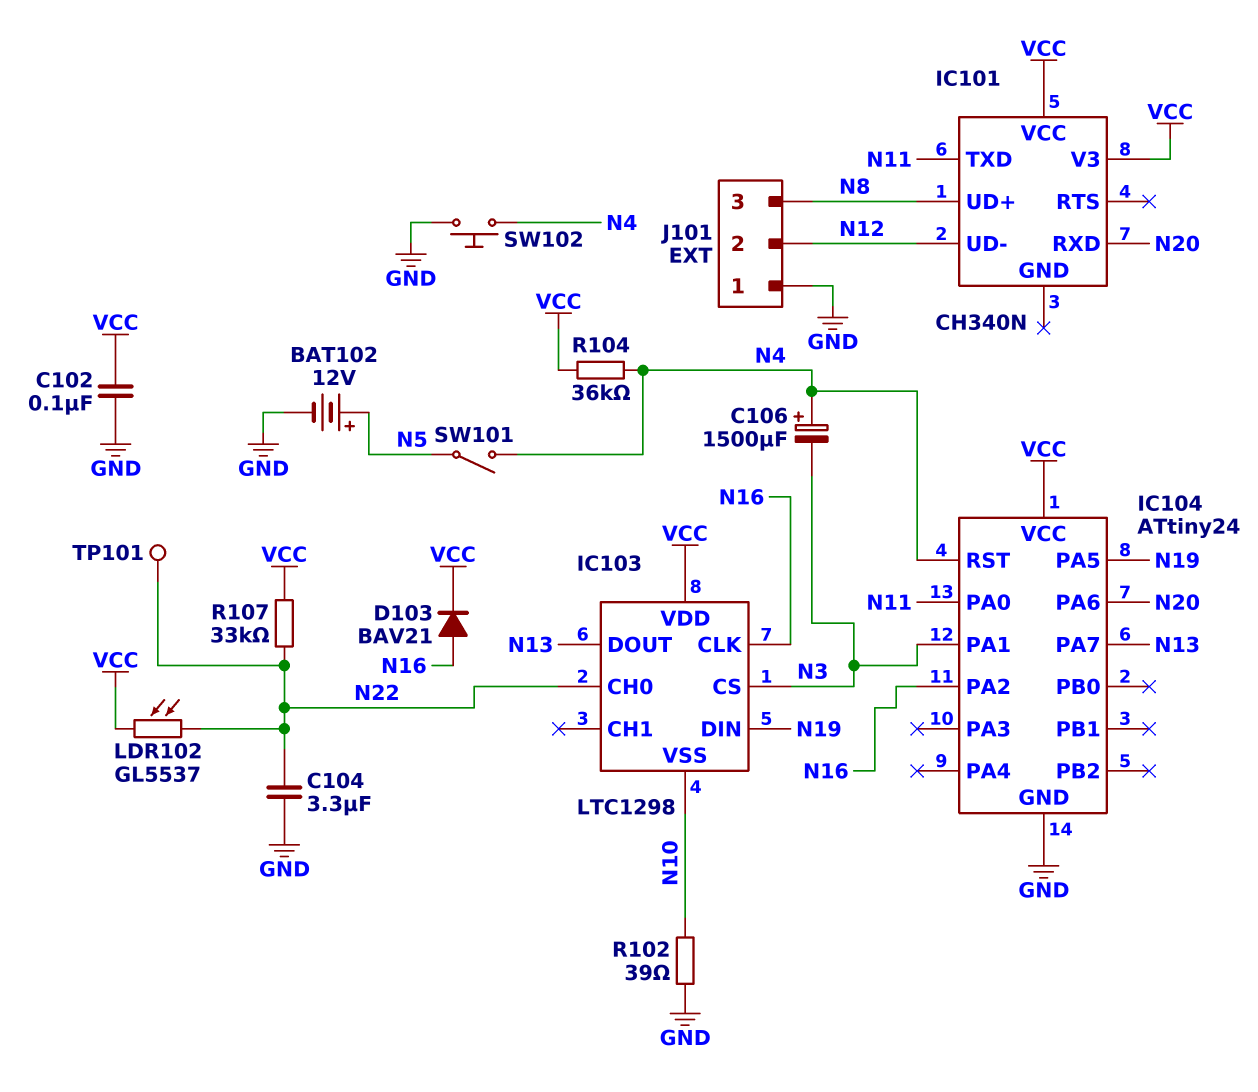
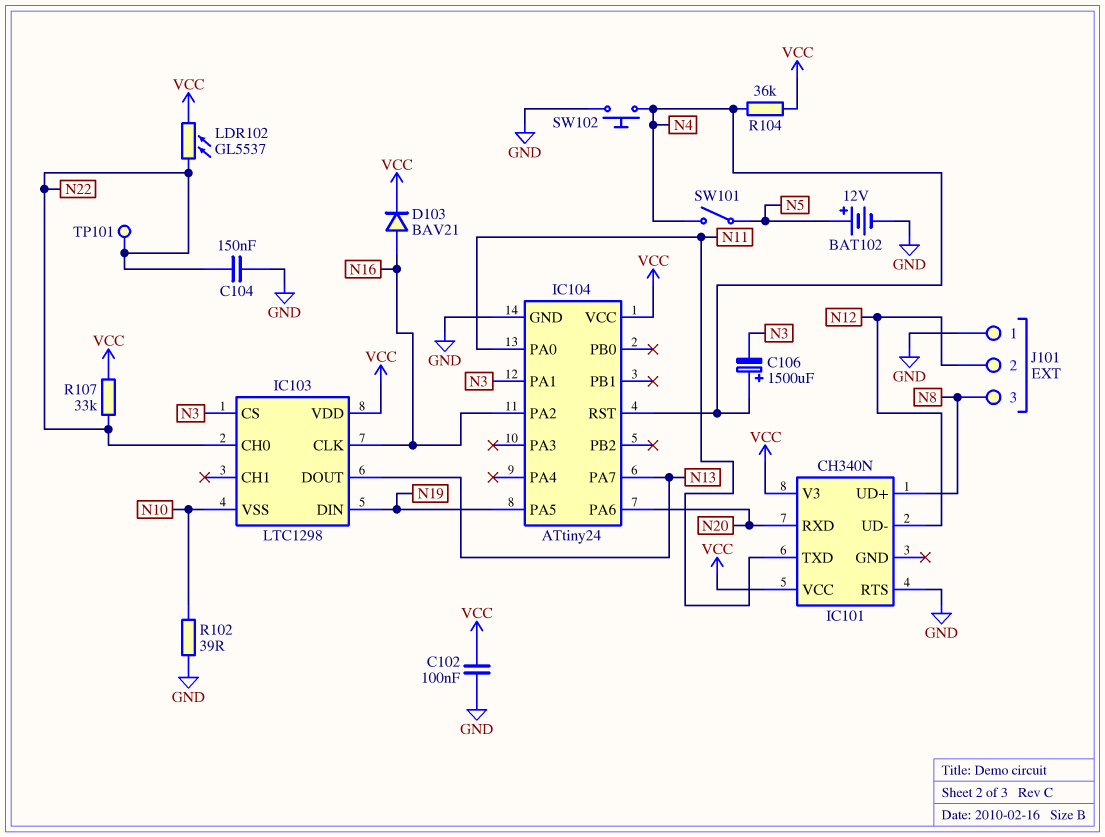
C104: 3.3uF (GND, N22) -> 150nF (GND, N22)
IC101 pin RTS: none -> GND

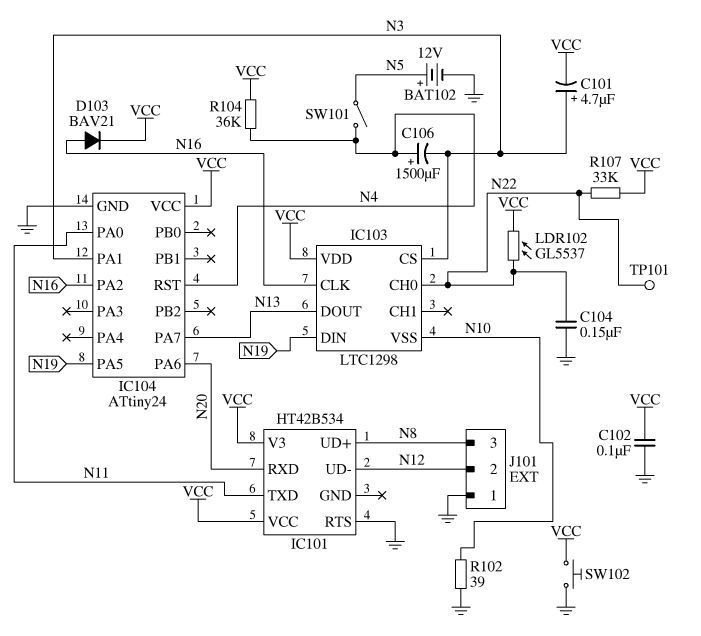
C101: none -> 4.7uF (plus N3, minus VCC)
IC101: CH340N -> HT42B534
SW102: button (GND, N4) -> button (GND, VCC)

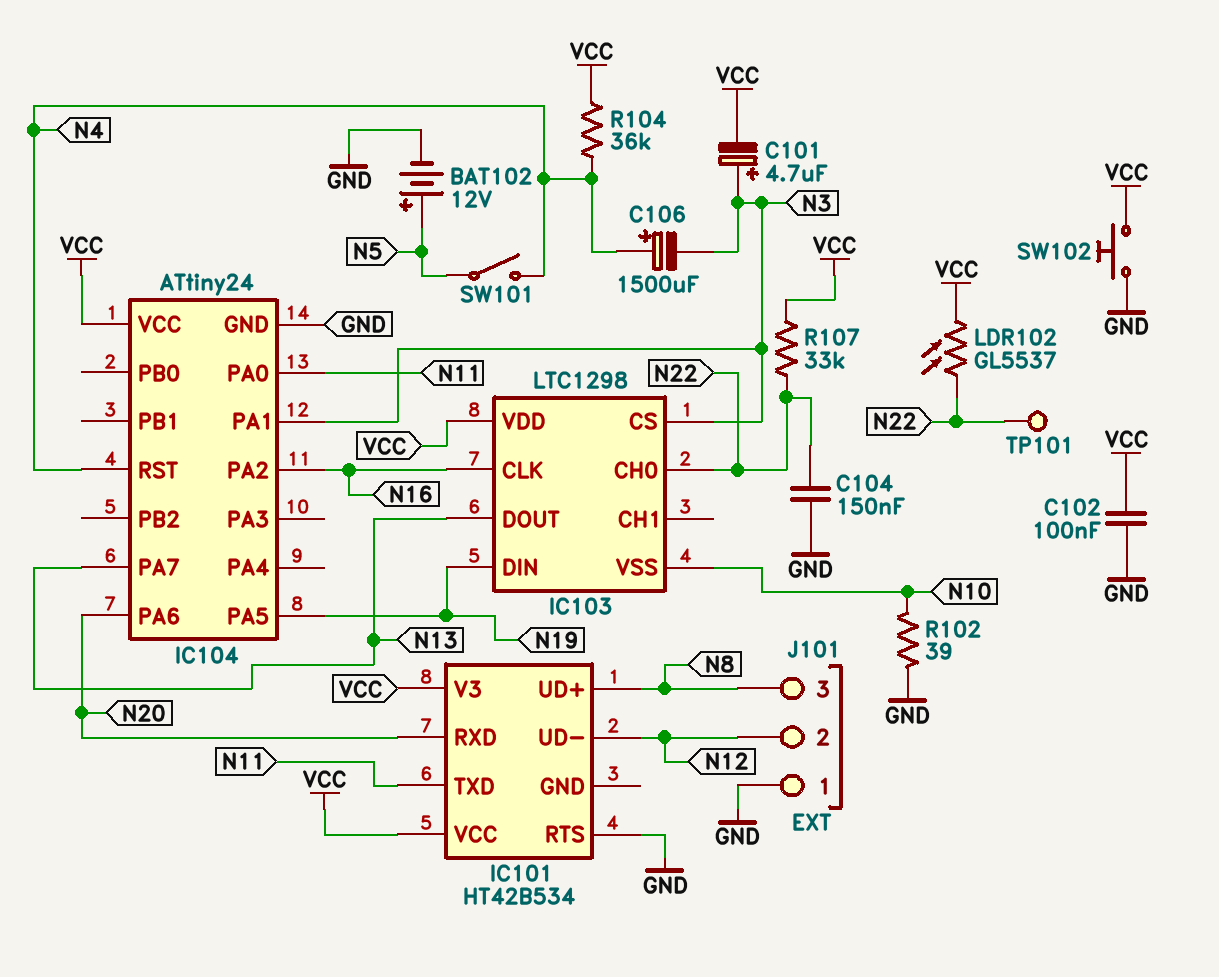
D103: diode BAV21 (A N16, K VCC) -> none

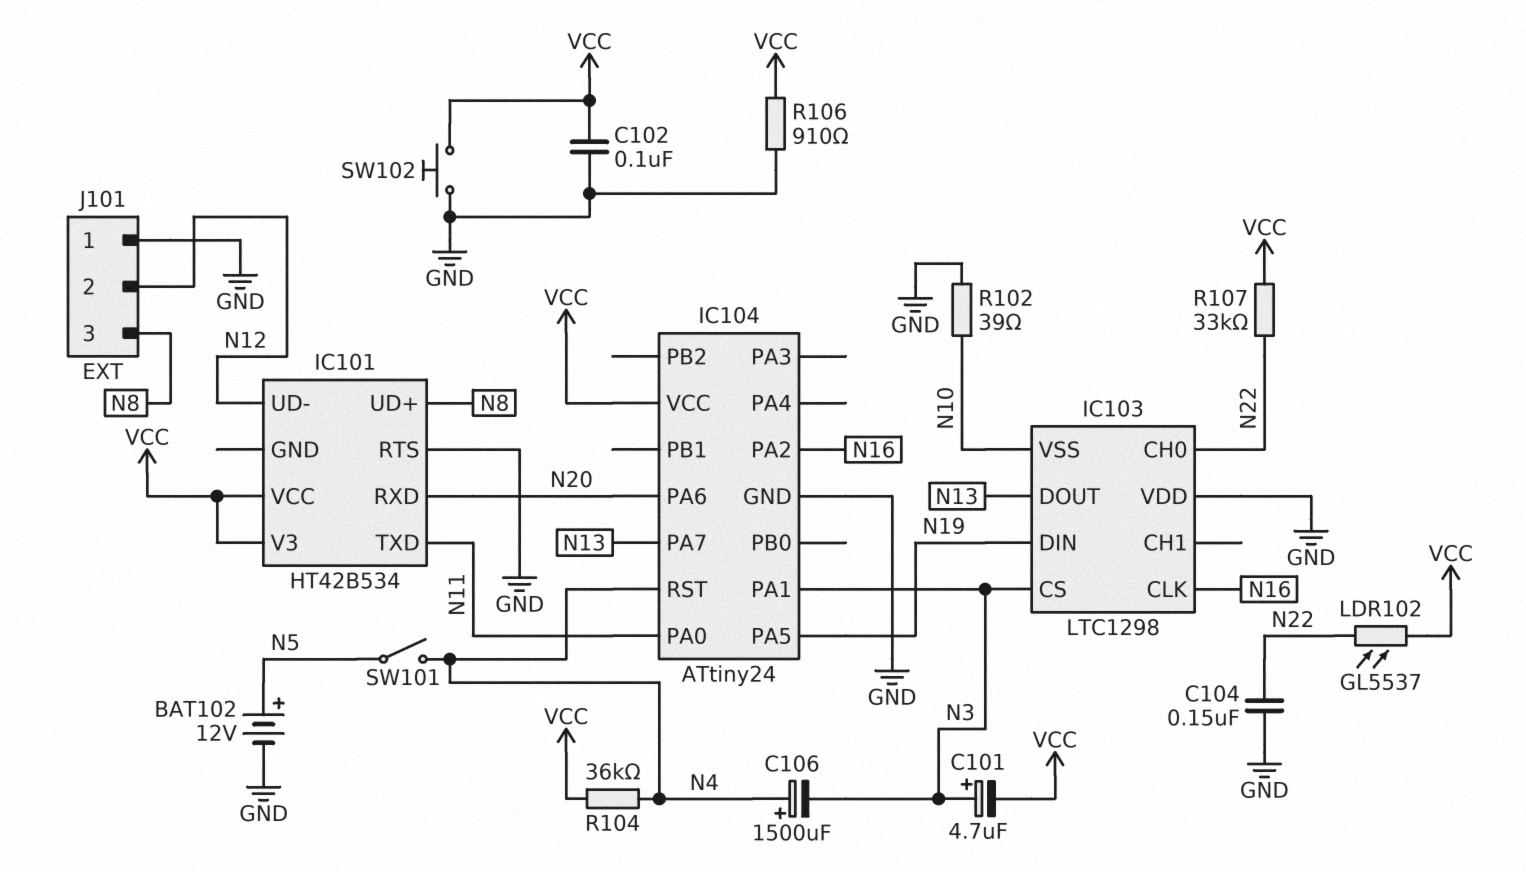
IC103 pin VDD: VCC -> GND
R106: none -> 910 (GND, VCC)
TP101: test point (N22) -> none

